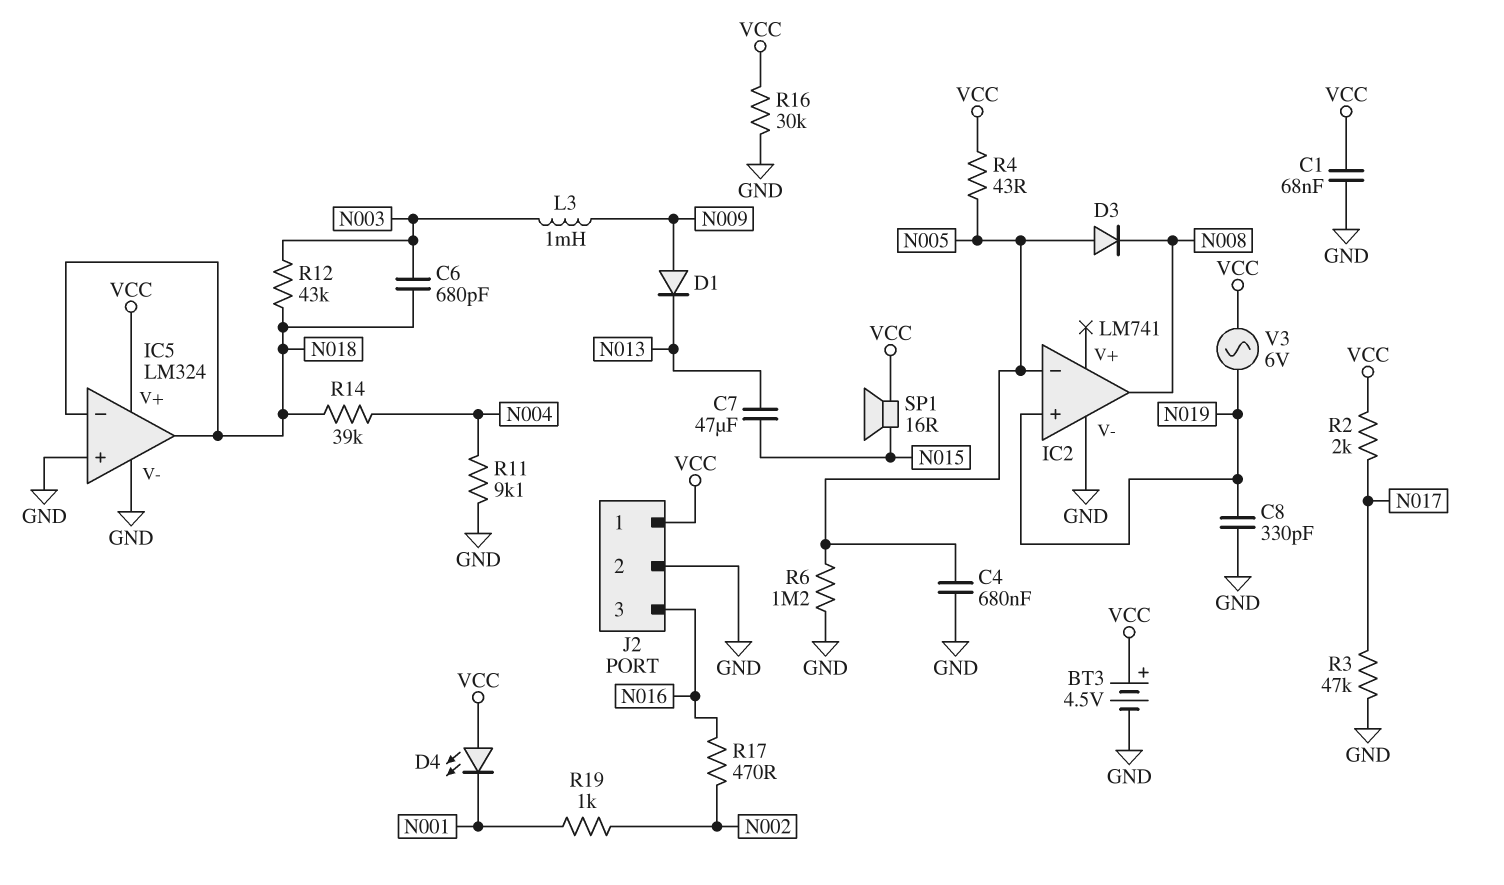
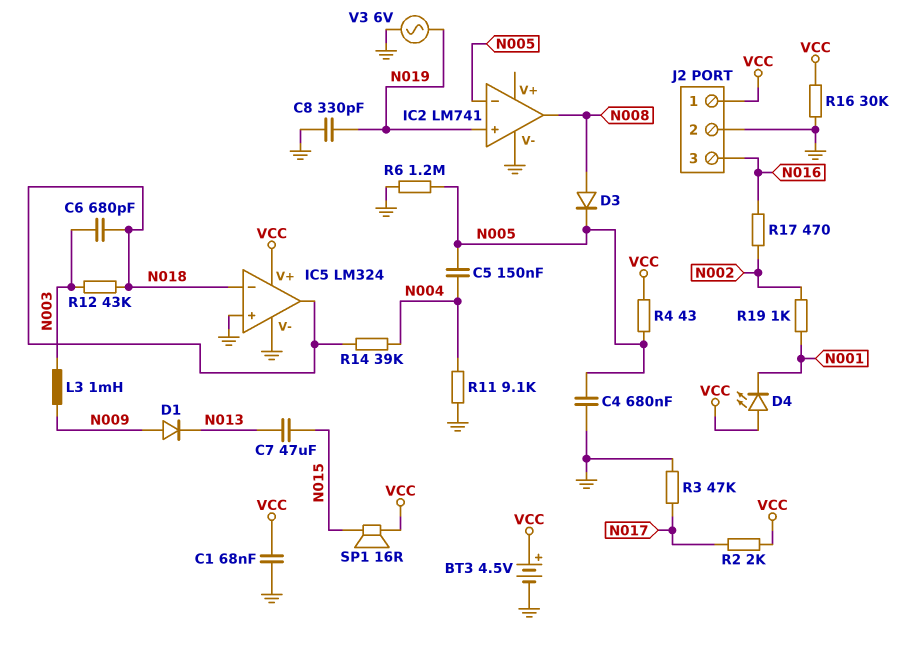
C5: none -> 150nF (N004, N005)
D3: diode (A N005, K N008) -> diode (A N008, K N005)
V3: AC 6V (N019, VCC) -> AC 6V (GND, N019)

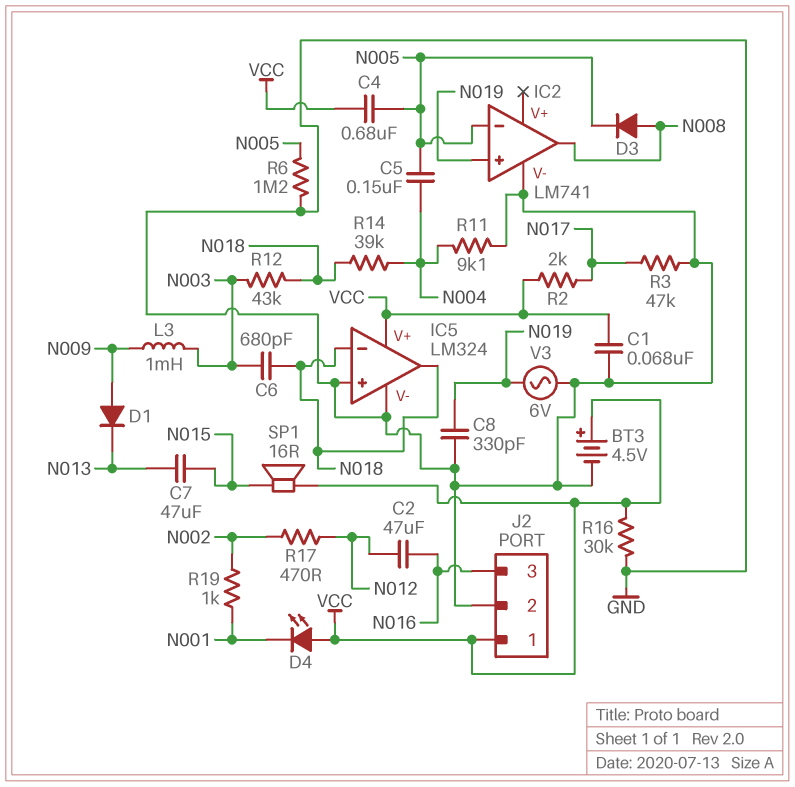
C2: none -> 47uF (N012, N016)
C4: 680nF (GND, N005) -> 680nF (N005, VCC)
R4: 43 (N005, VCC) -> none
R17: 470 (N002, N016) -> 470 (N002, N012)

